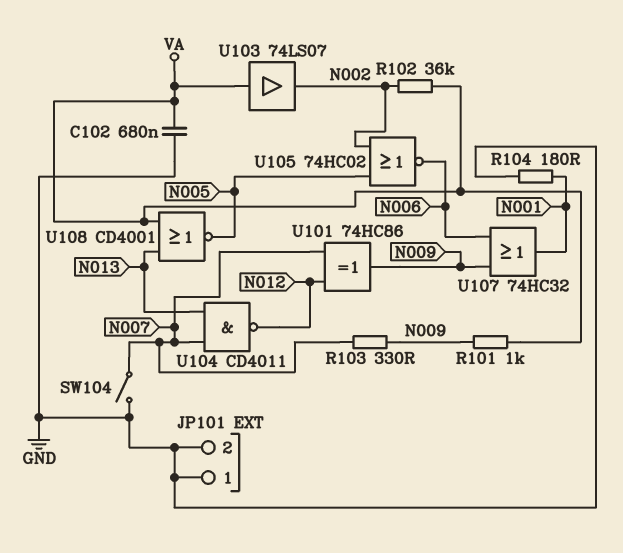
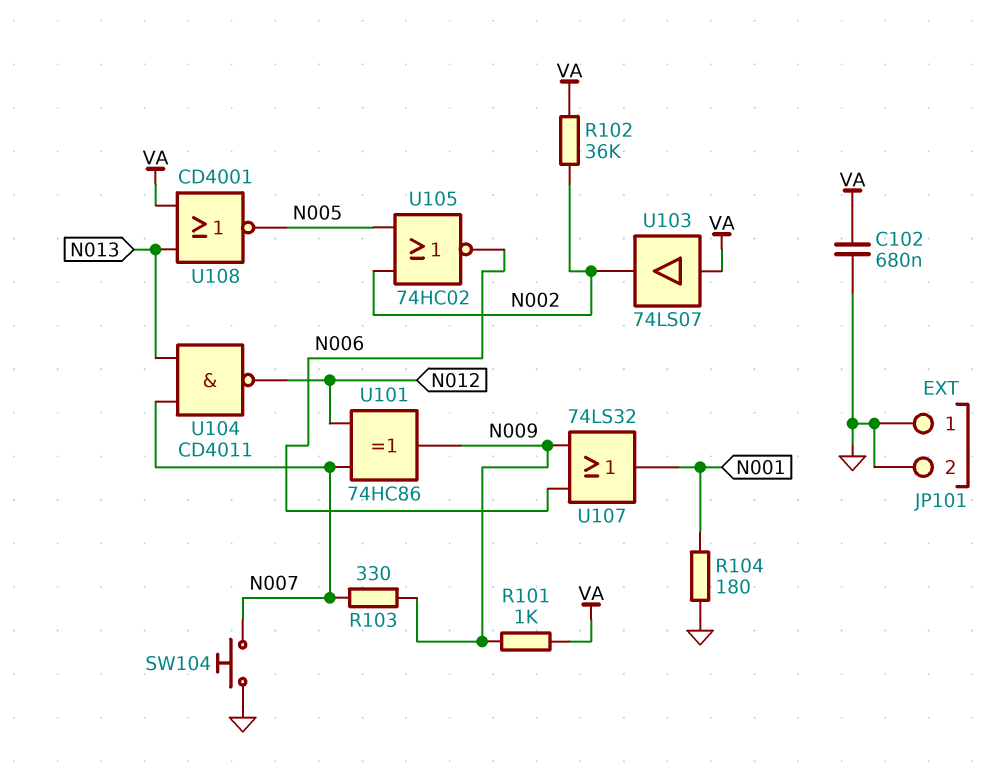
SW104: switch (GND, N007) -> button (GND, N007)
U107: OR 74HC32 (in N006, in N009, out N001) -> OR 74LS32 (in N006, in N009, out N001)

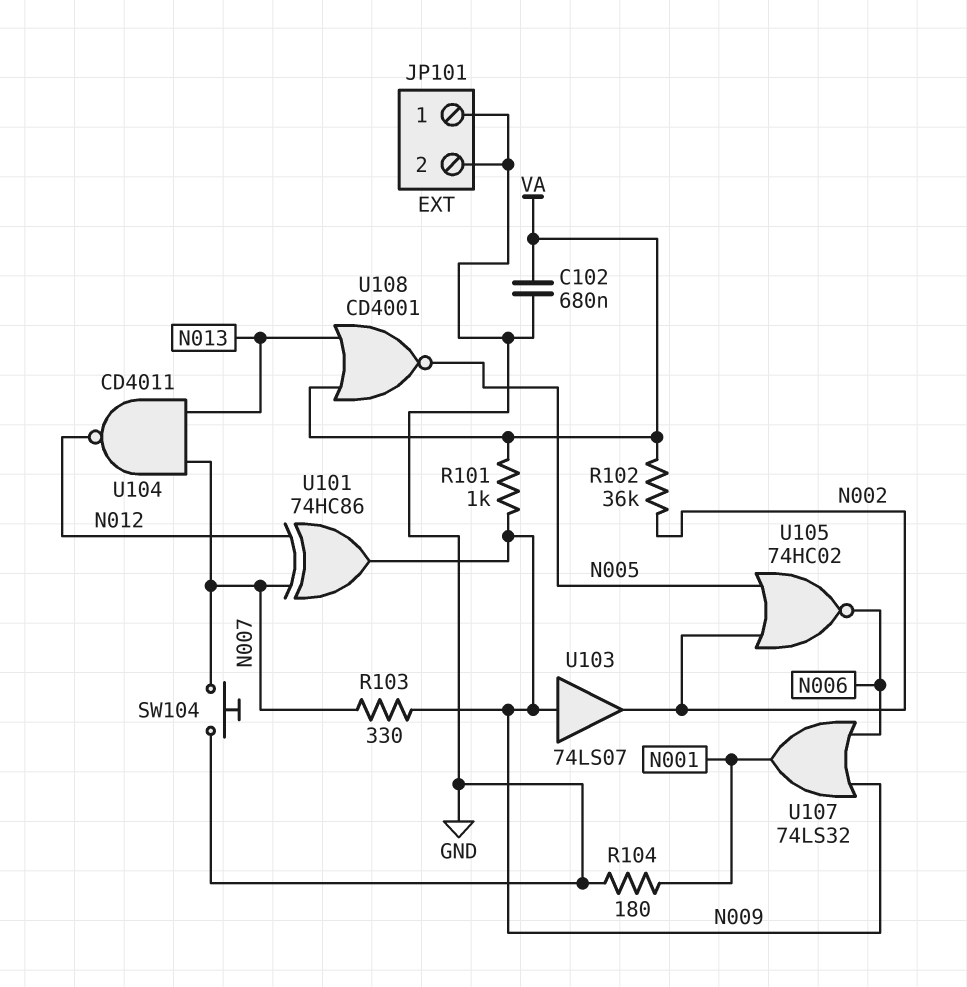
U103: buffer 74LS07 (in VA, out N002) -> buffer 74LS07 (in N009, out N002)

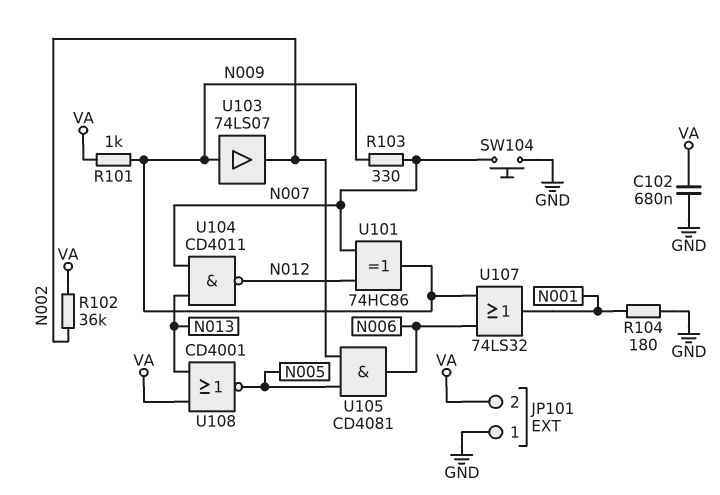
JP101 pin 2: GND -> VA
U105: NOR 74HC02 (in N002, in N005, out N006) -> AND CD4081 (in N002, in N005, out N006)

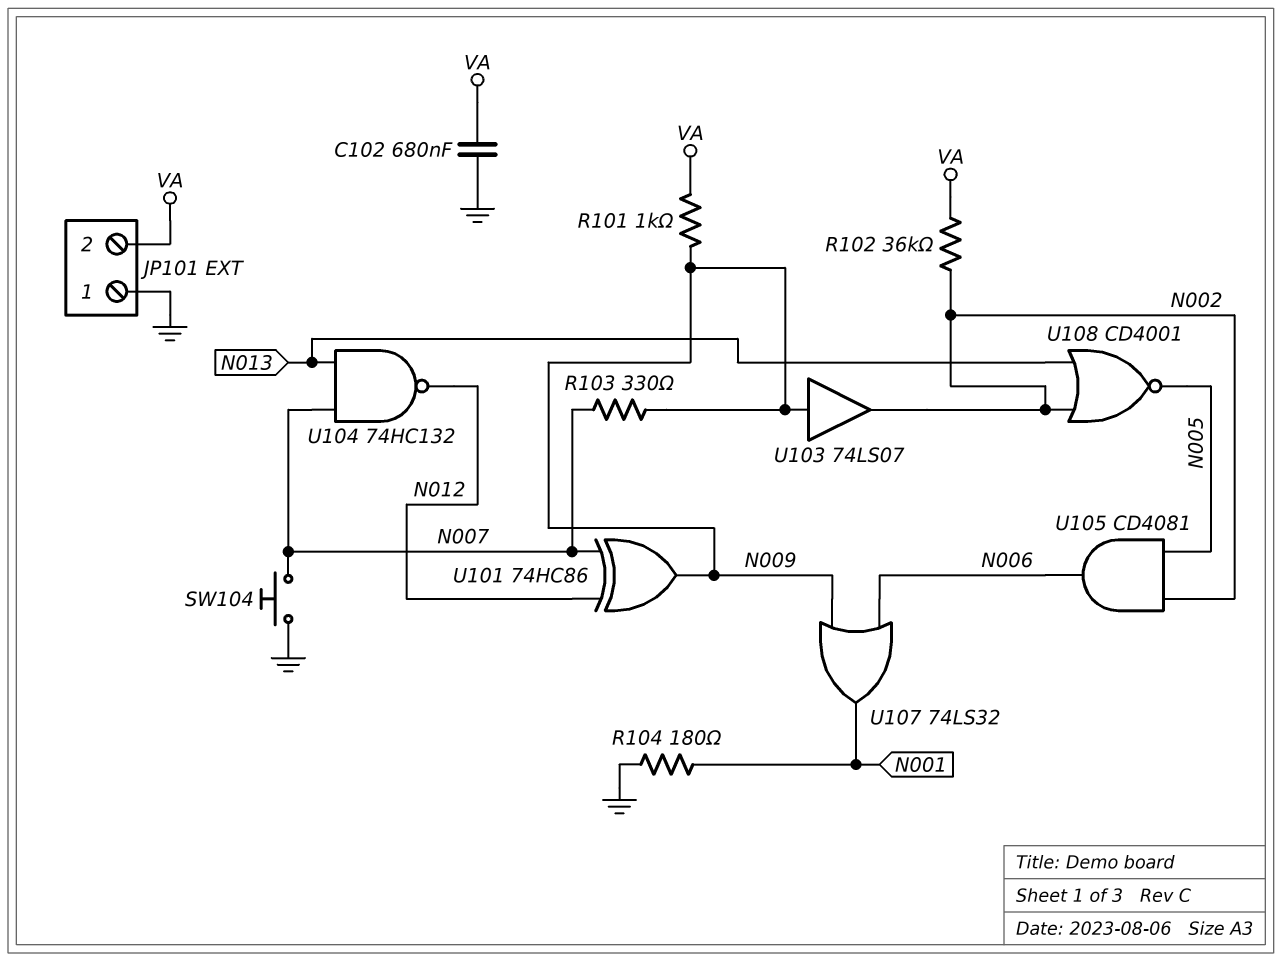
U104: NAND CD4011 (in N007, in N013, out N012) -> NAND 74HC132 (in N007, in N013, out N012)
U108: NOR CD4001 (in N013, in VA, out N005) -> NOR CD4001 (in N002, in N013, out N005)

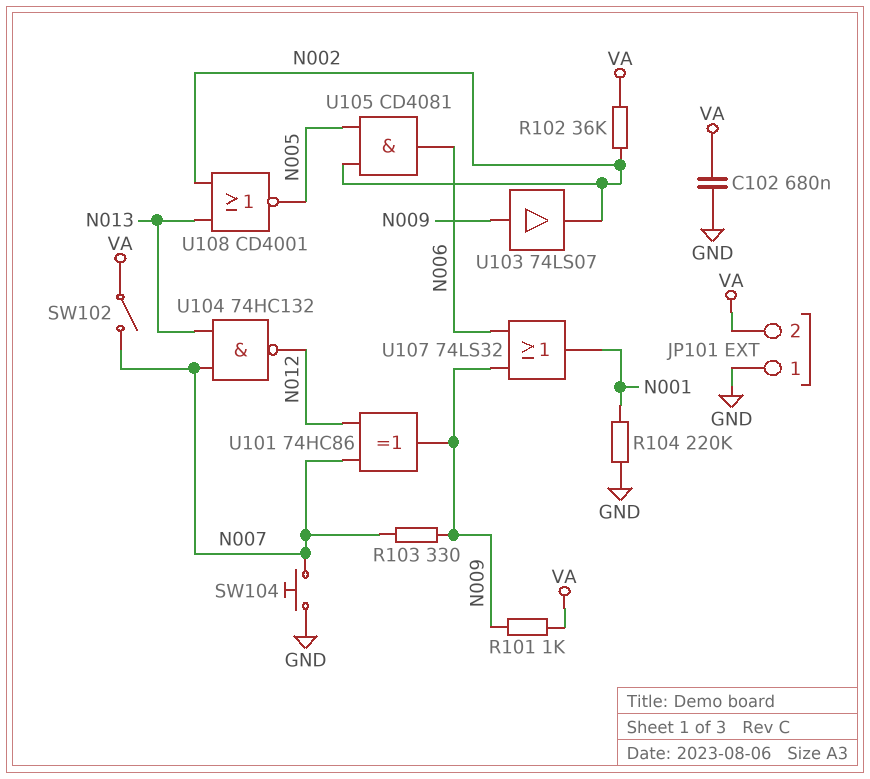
R104: 180 (GND, N001) -> 220k (GND, N001)
SW102: none -> switch (N007, VA)

